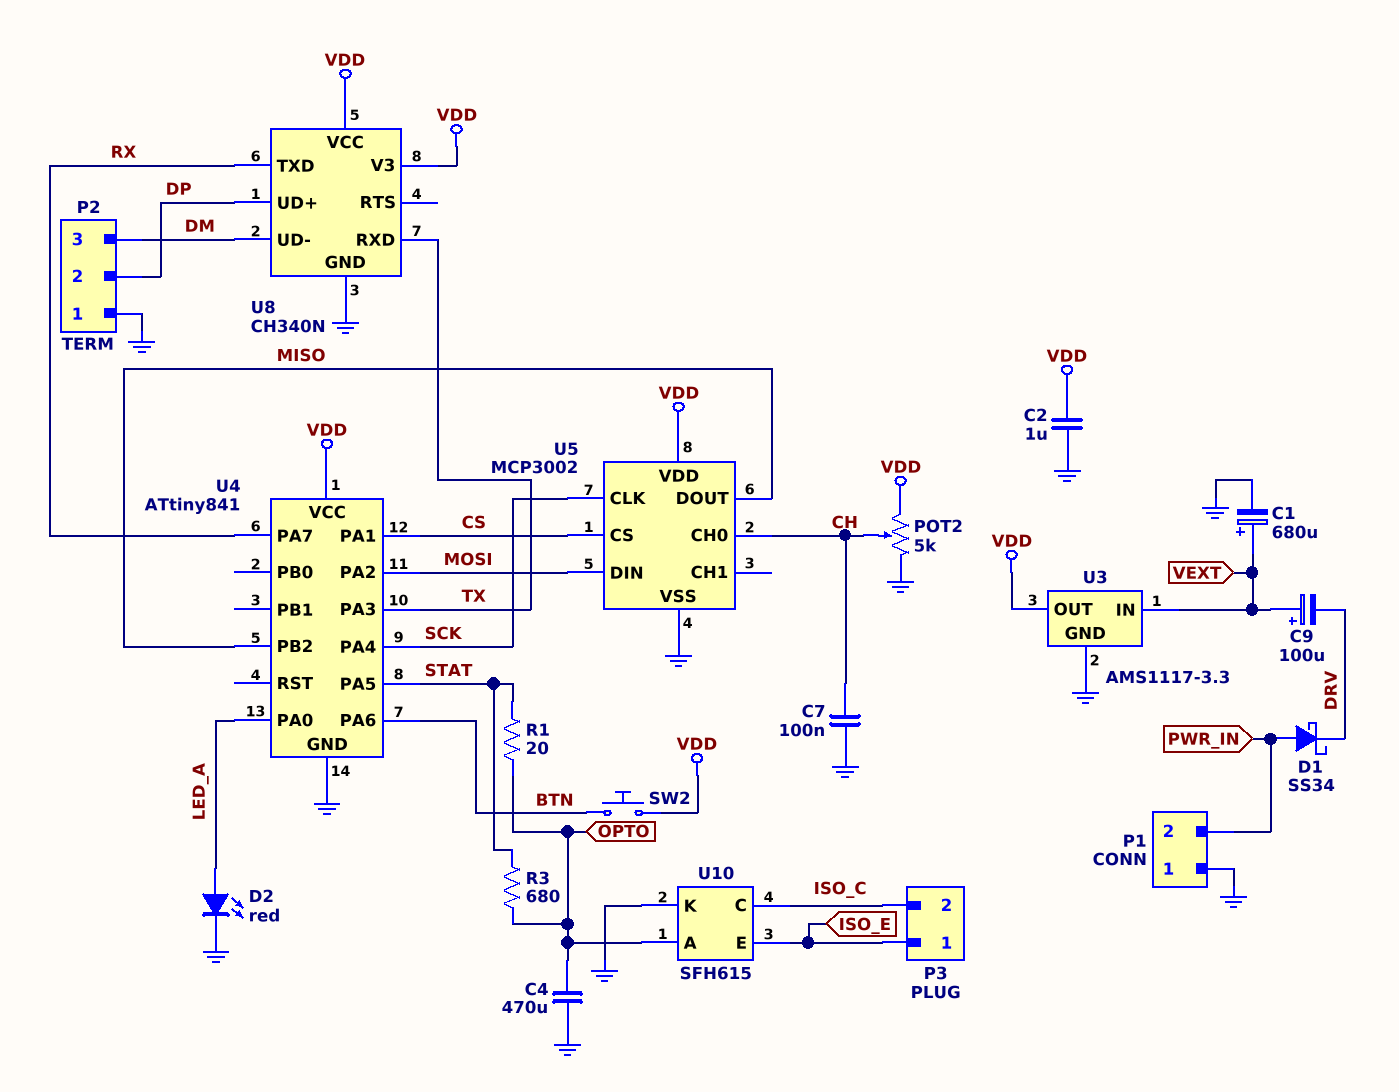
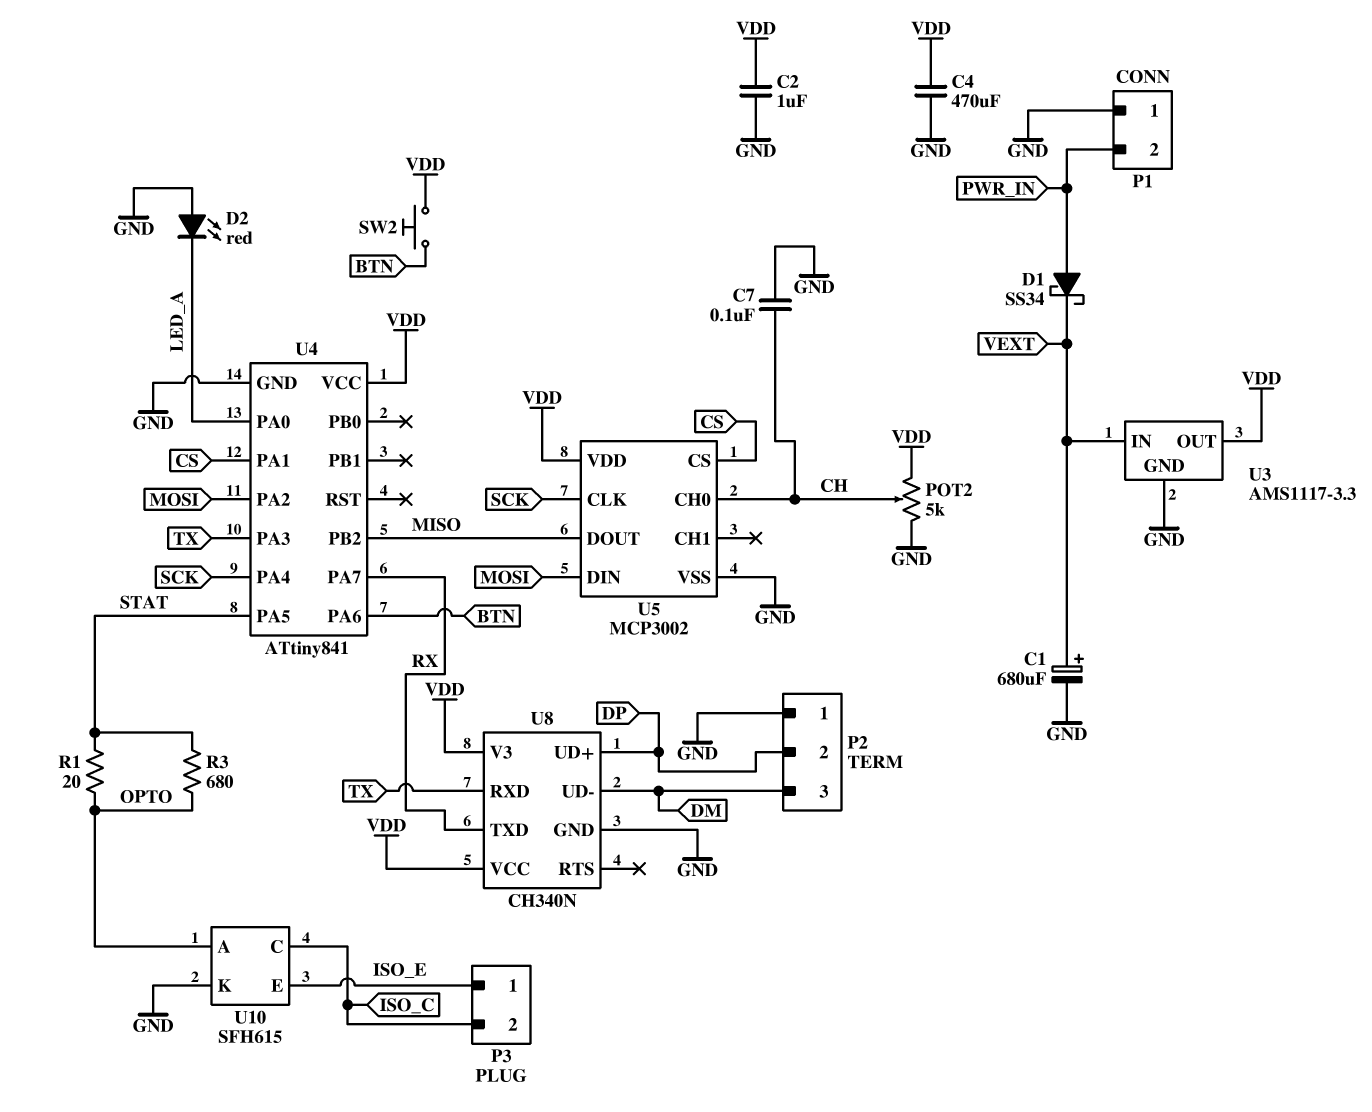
C4: 470uF (GND, OPTO) -> 470uF (GND, VDD)
C9: 100uF (plus VEXT, minus DRV) -> none
D1: schottky SS34 (A PWR_IN, K DRV) -> schottky SS34 (A PWR_IN, K VEXT)
D2: LED red (A LED_A, K GND) -> LED red (A GND, K LED_A)

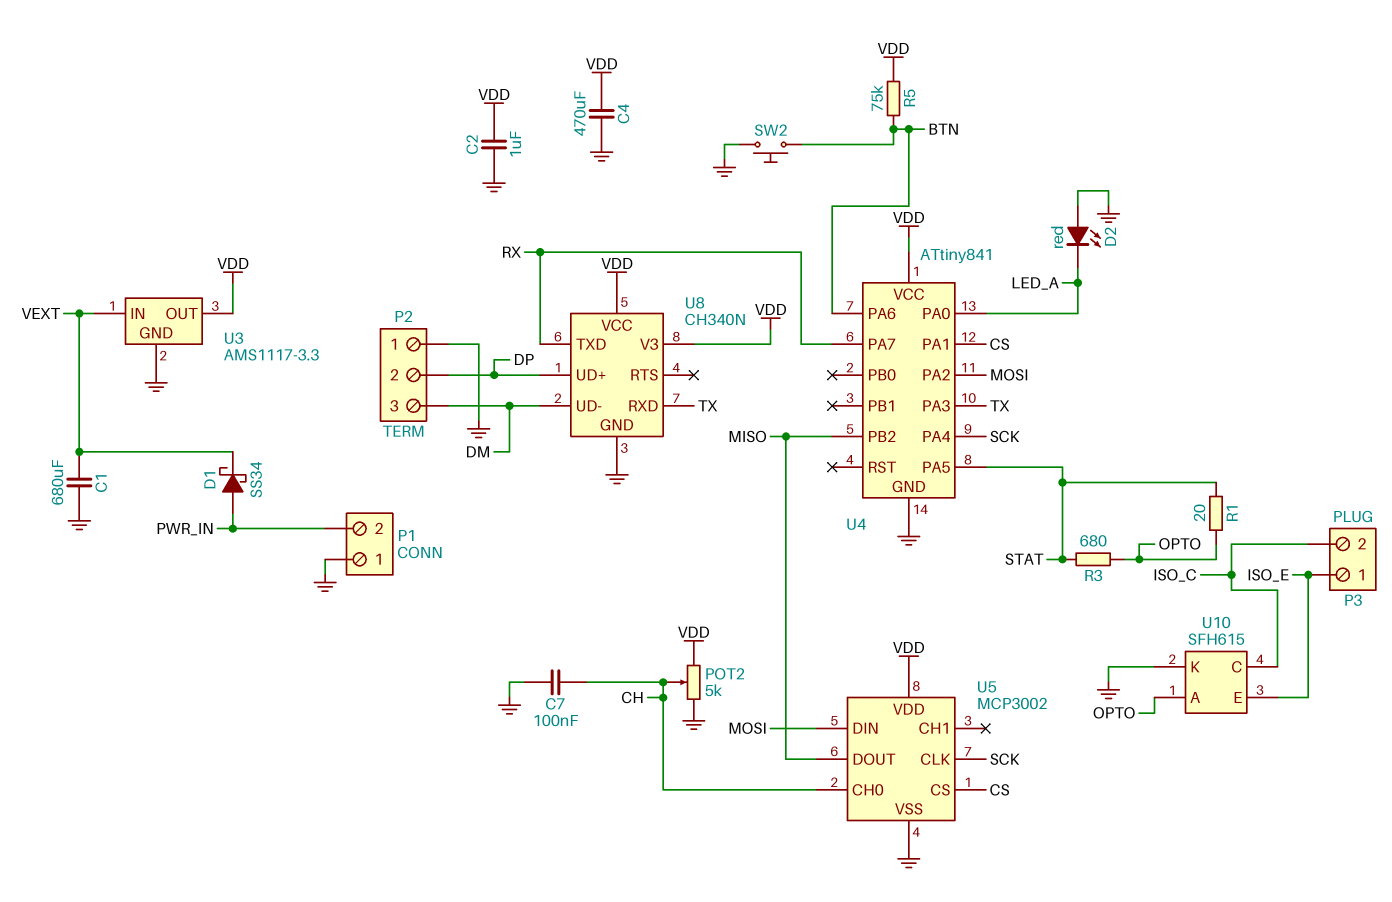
C1: 680uF (plus VEXT, minus GND) -> 680uF (GND, VEXT)
R5: none -> 75k (BTN, VDD)
SW2: button (BTN, VDD) -> button (BTN, GND)

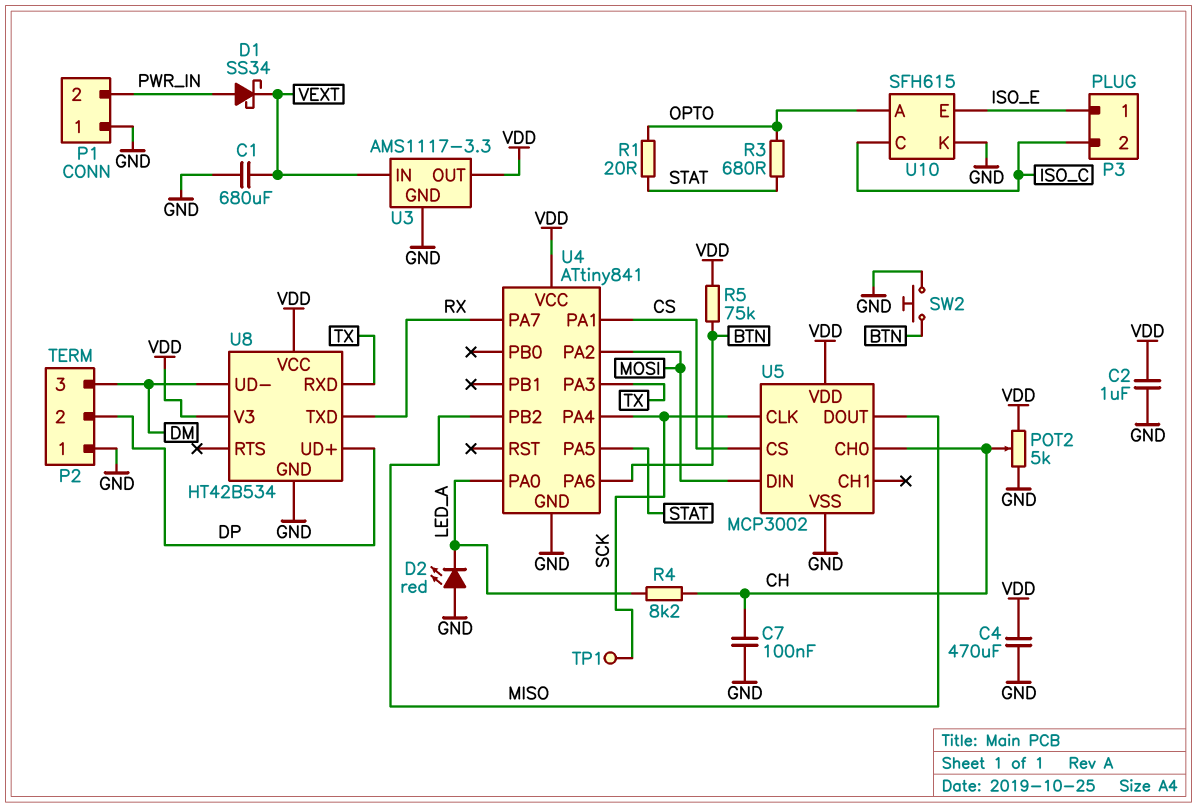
R4: none -> 8.2k (CH, LED_A)
TP1: none -> test point (SCK)
U8: CH340N -> HT42B534

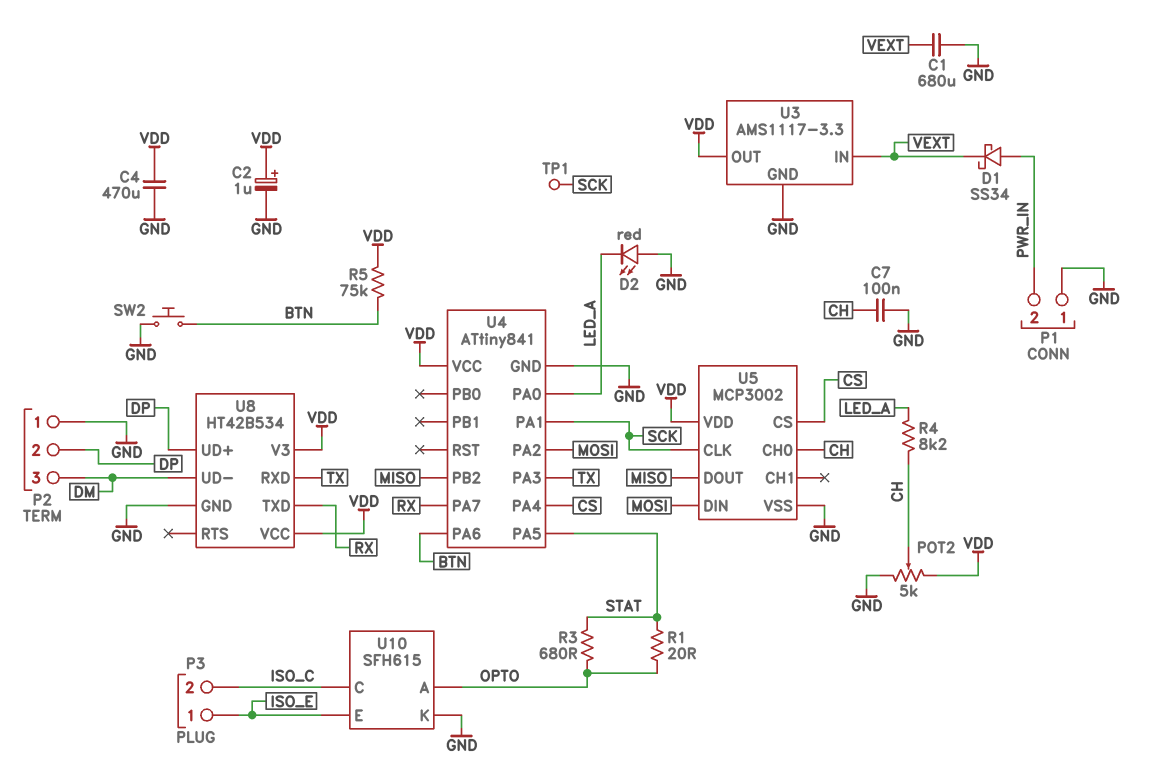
C2: 1uF (GND, VDD) -> 1uF (plus VDD, minus GND)
U4 pin PA1: CS -> SCK
U4 pin PA4: SCK -> CS

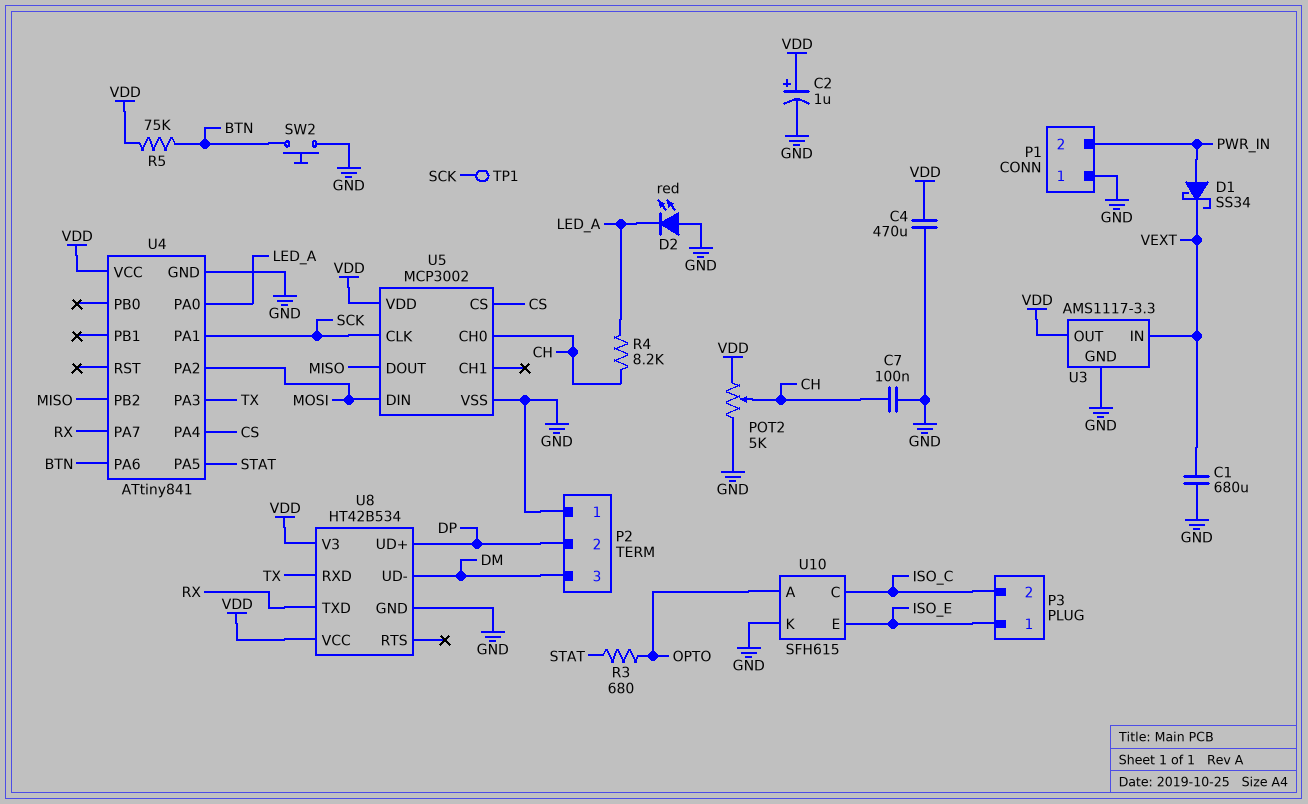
R1: 20 (OPTO, STAT) -> none

